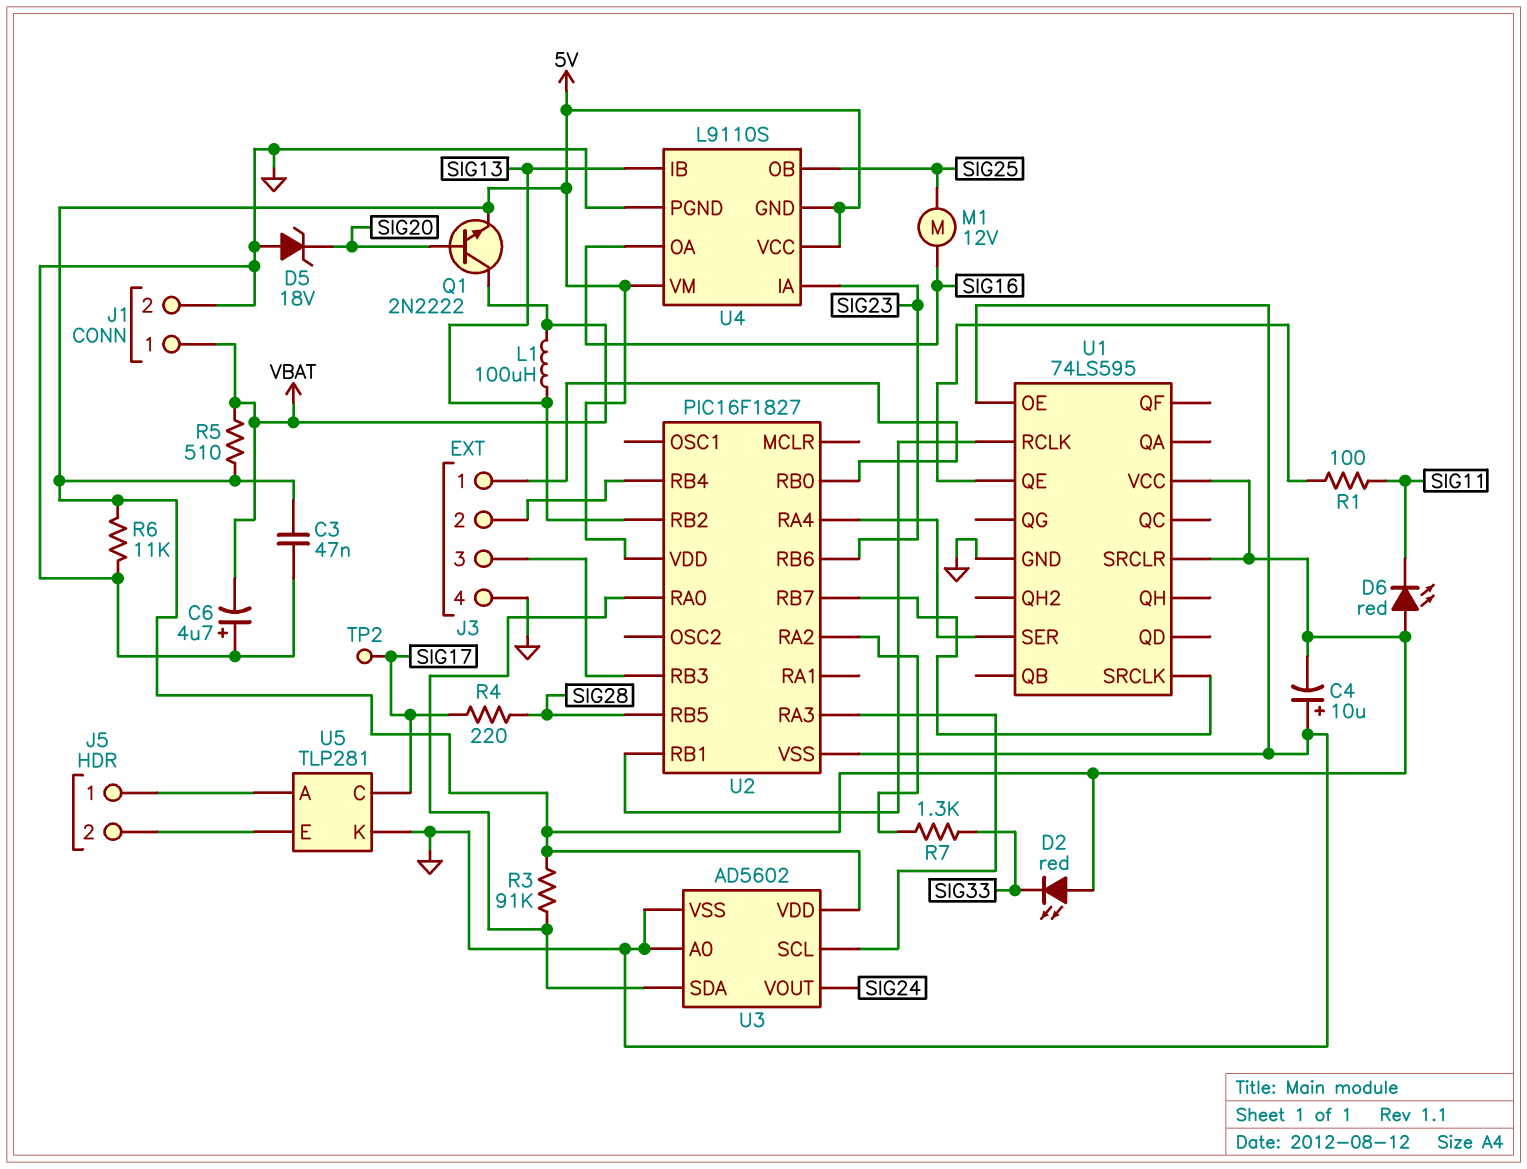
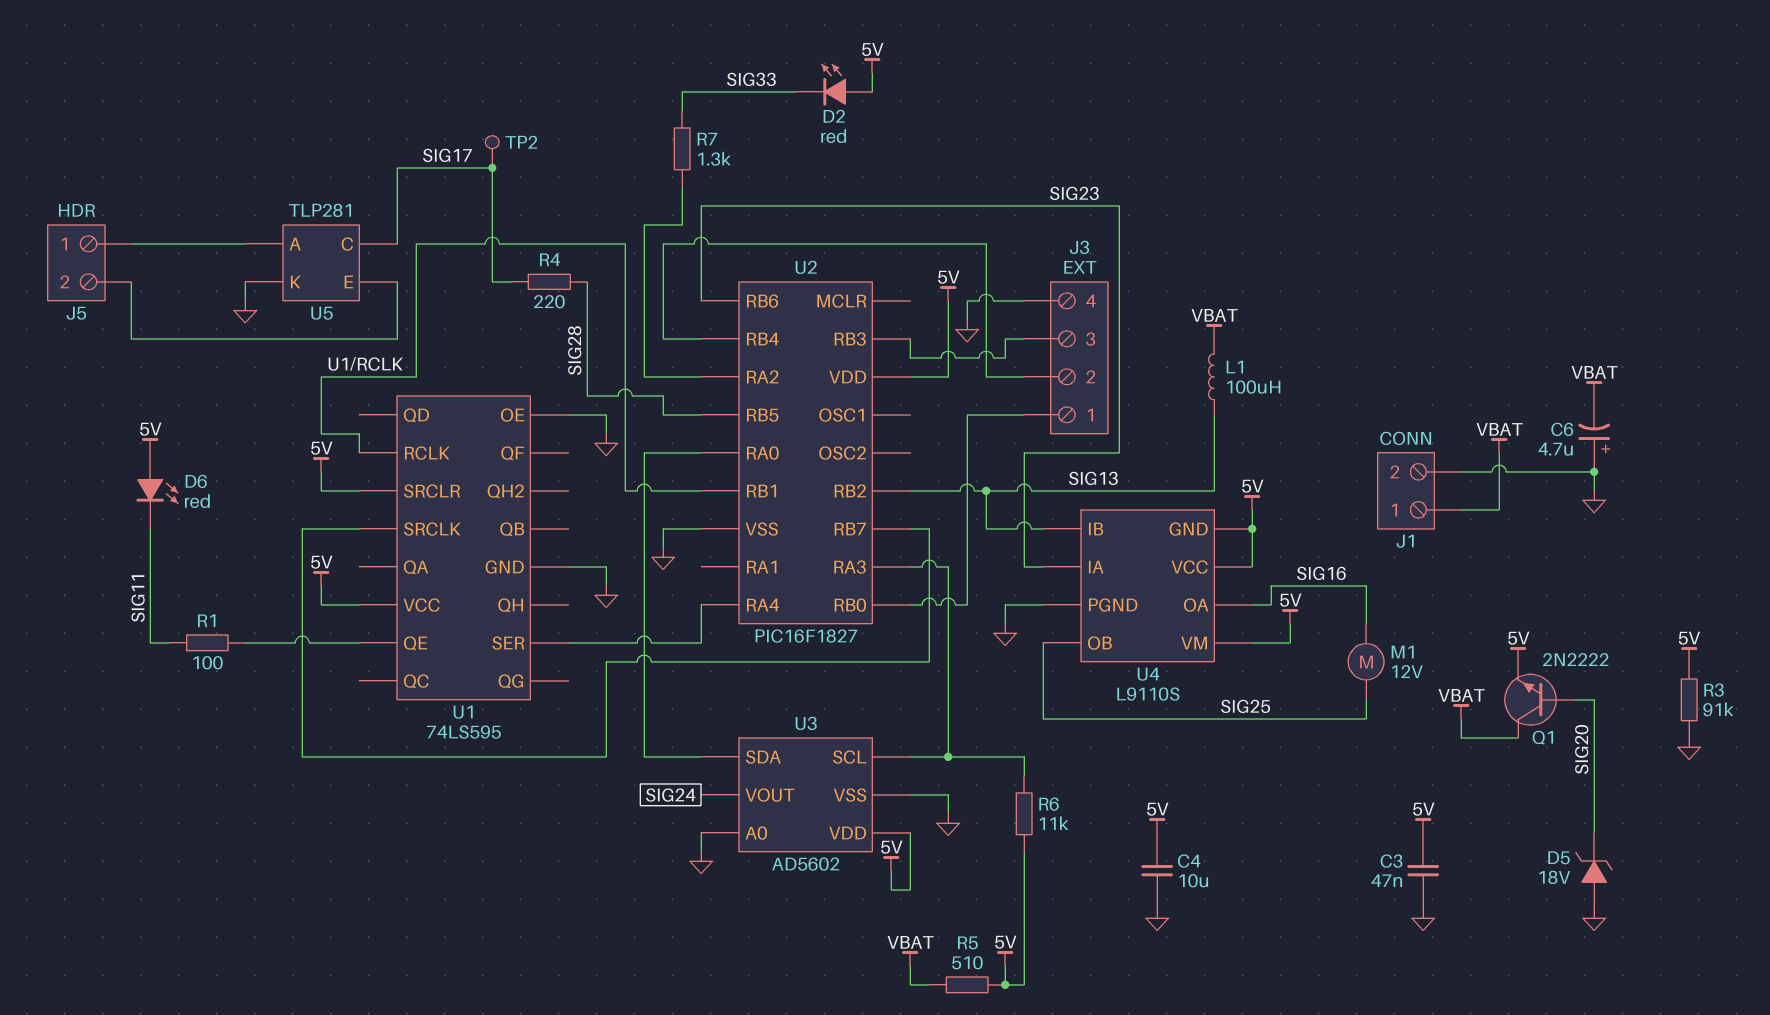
C4: 10uF (plus GND, minus 5V) -> 10uF (5V, GND)
R3: 91k (5V, U2/RA0) -> 91k (5V, GND)
R6: 11k (5V, GND) -> 11k (5V, U2/RA3)

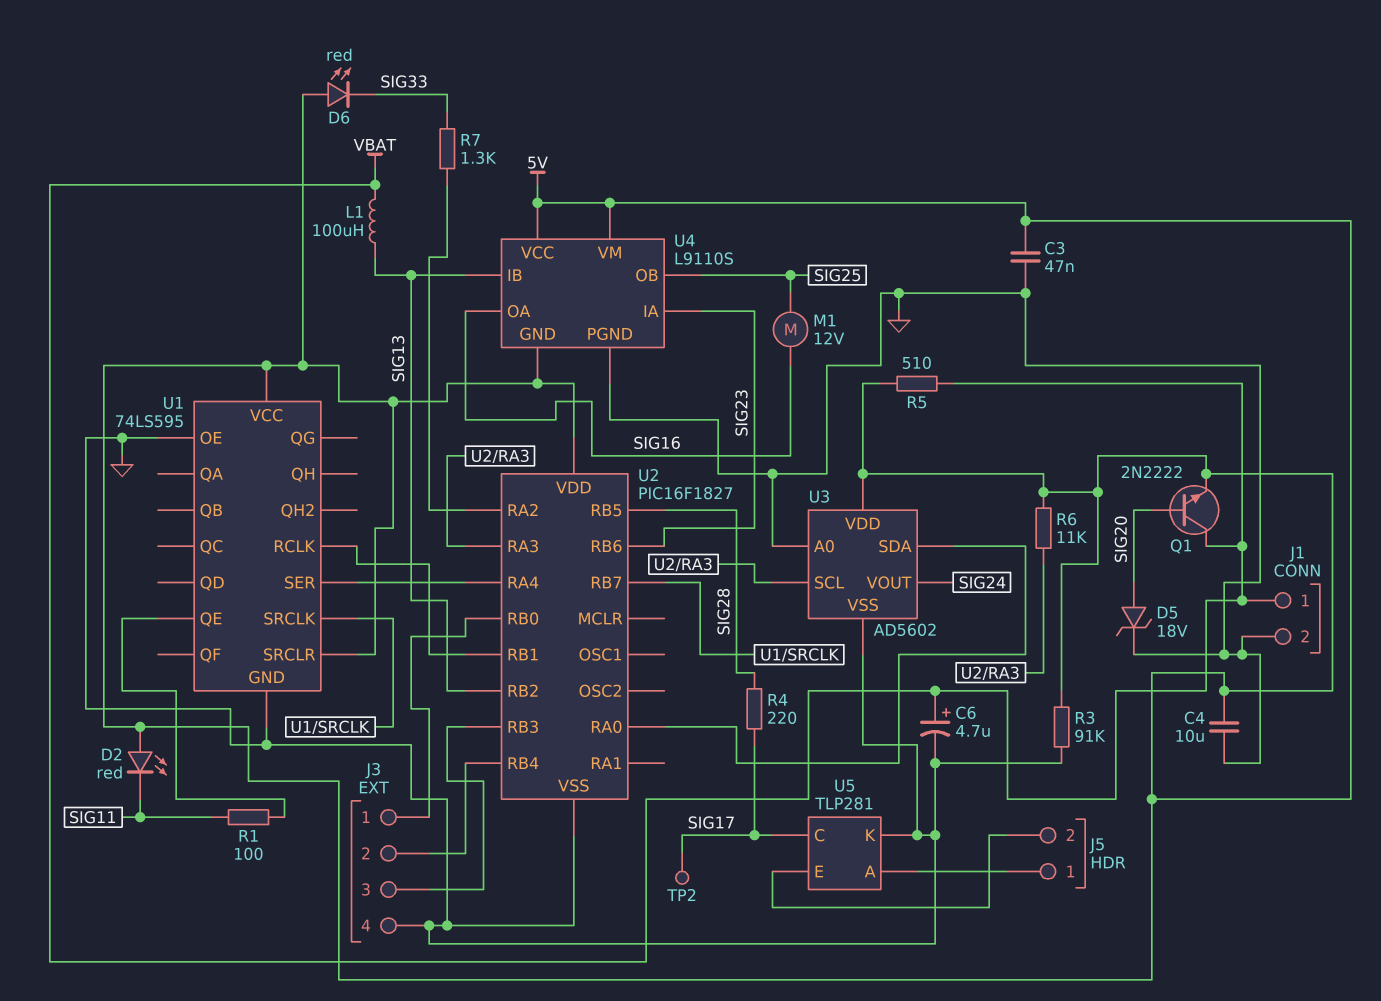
C6: 4.7uF (plus GND, minus VBAT) -> 4.7uF (plus VBAT, minus GND)
D2: LED red (A 5V, K SIG33) -> LED red (A 5V, K SIG11)
D5: zener 18V (A GND, K SIG20) -> zener 18V (A SIG20, K GND)
D6: LED red (A 5V, K SIG11) -> LED red (A 5V, K SIG33)

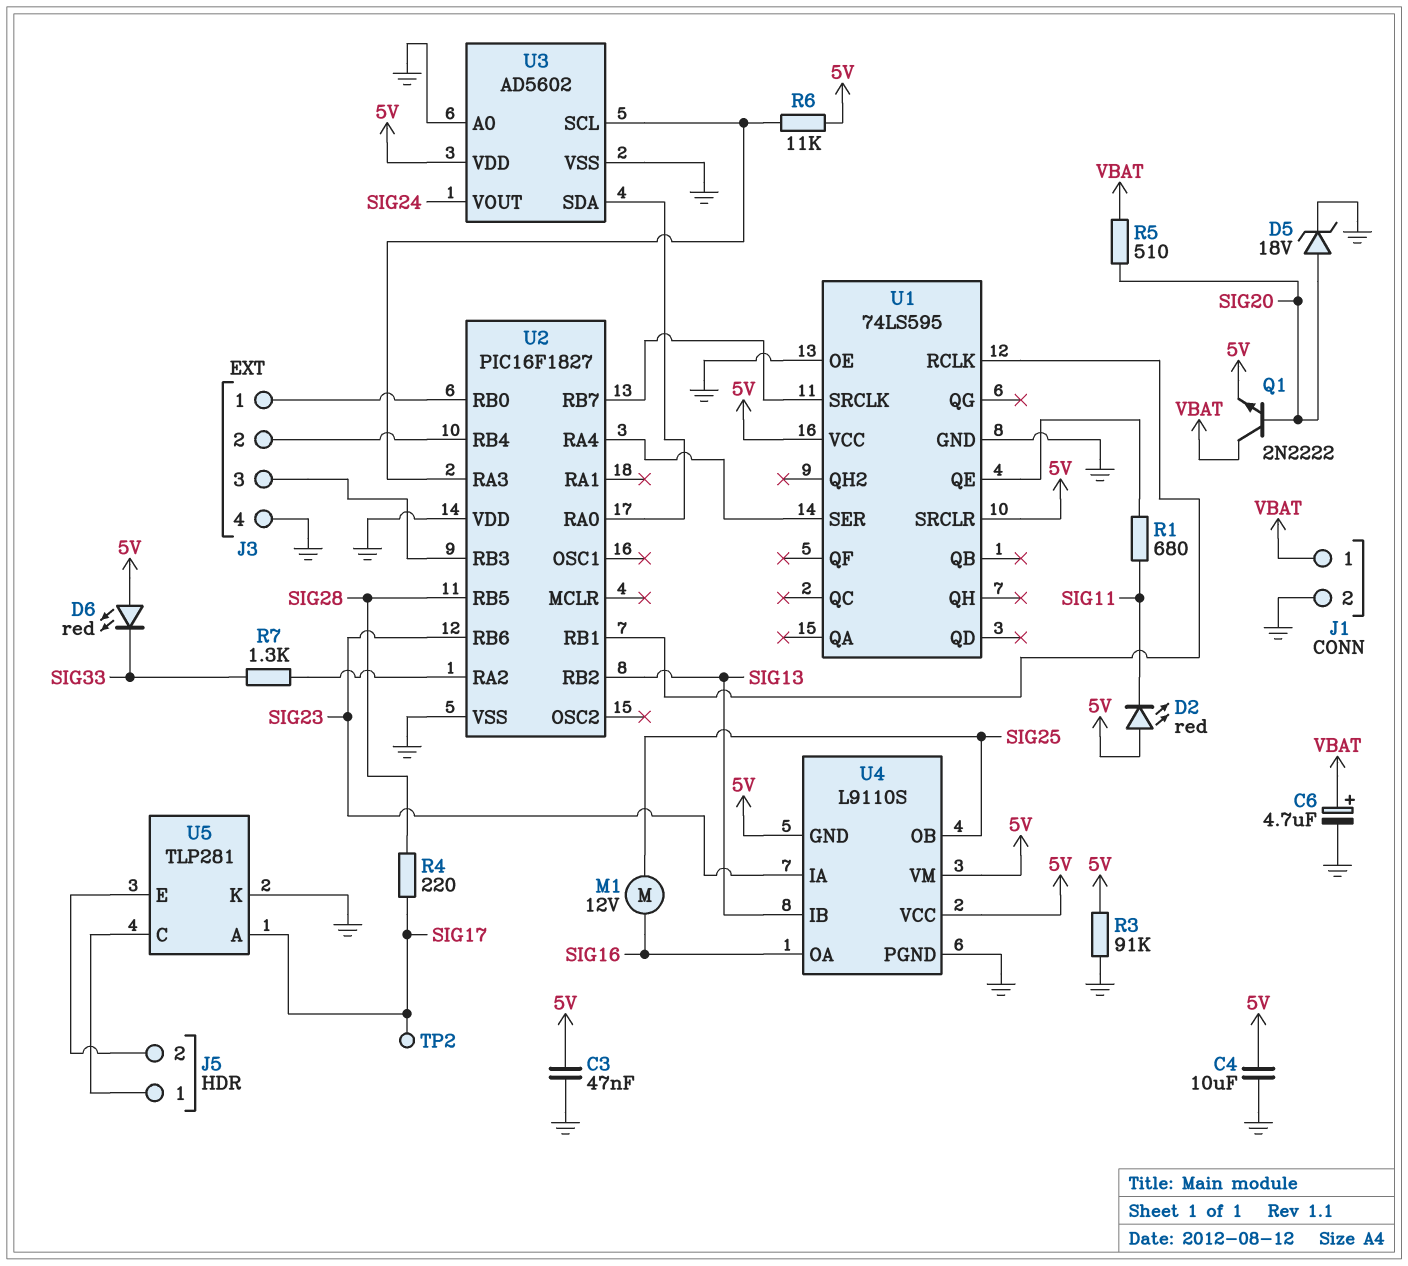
L1: 100uH (SIG13, VBAT) -> none
R1: 100 (SIG11, U1/QE) -> 680 (SIG11, U1/QE)
R5: 510 (5V, VBAT) -> 510 (SIG20, VBAT)
U2 pin VDD: 5V -> GND
U5 pin A: J5/1 -> SIG17
U5 pin C: SIG17 -> J5/1

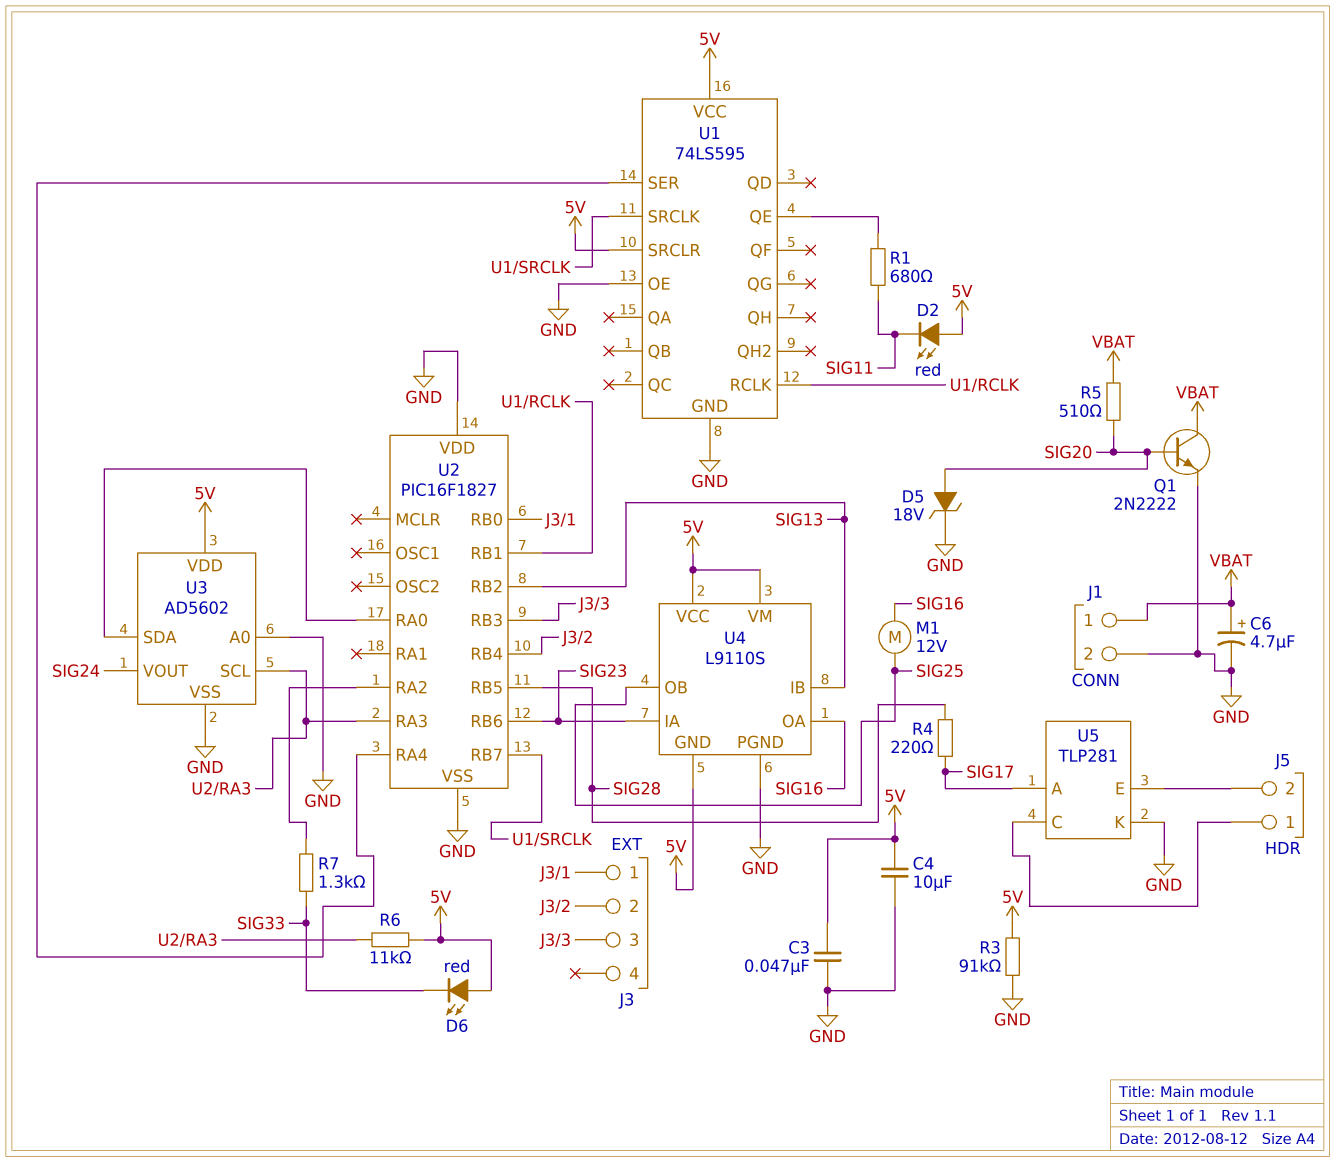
J3 pin 4: GND -> none
Q1: NPN 2N2222 (B SIG20, C VBAT, E 5V) -> NPN 2N2222 (B SIG20, C VBAT, E GND)
TP2: test point (SIG17) -> none

